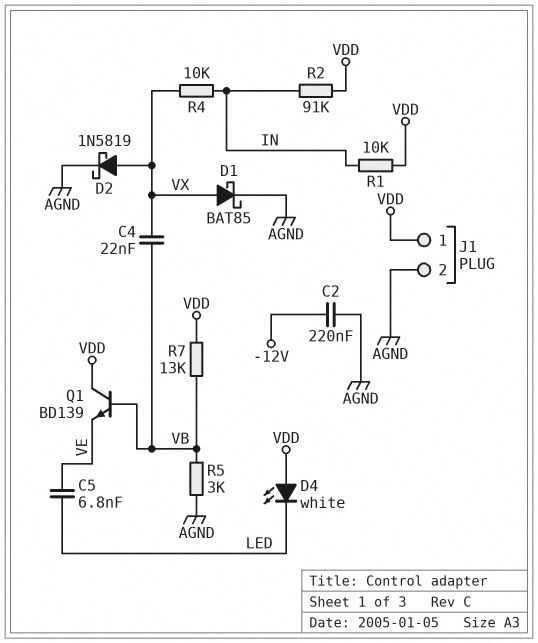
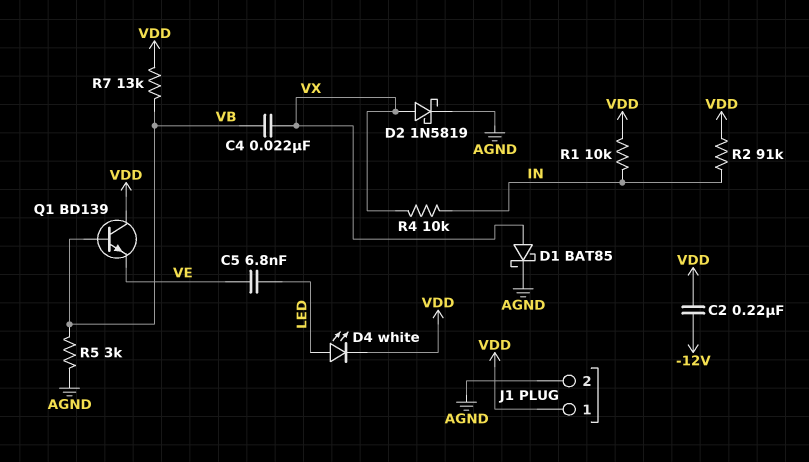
C2: 220nF (-12V, AGND) -> 220nF (-12V, VDD)
D4: LED white (A VDD, K LED) -> LED white (A LED, K VDD)

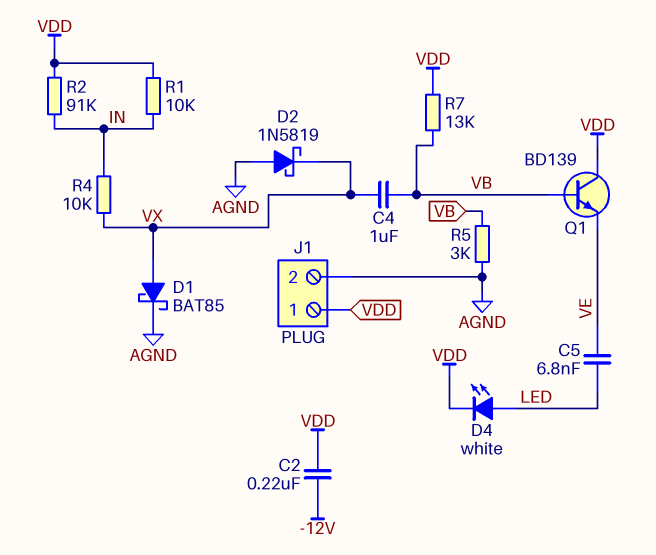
C4: 22nF (VB, VX) -> 1uF (VB, VX)
D2: schottky 1N5819 (A VX, K AGND) -> schottky 1N5819 (A AGND, K VX)

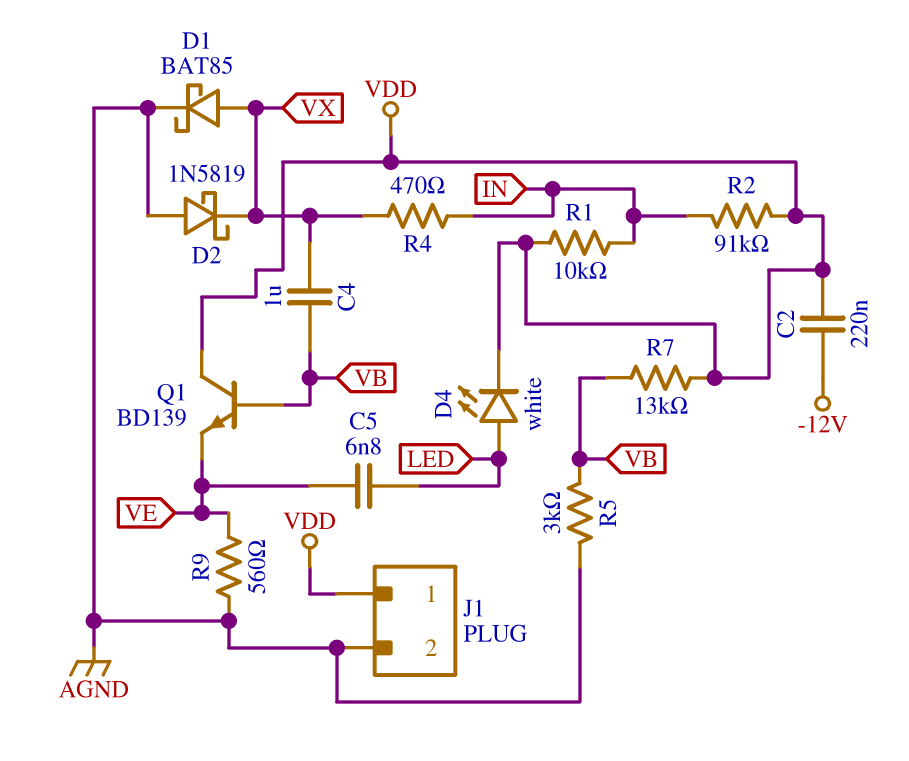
R4: 10k (IN, VX) -> 470 (IN, VX)
R9: none -> 560 (AGND, VE)

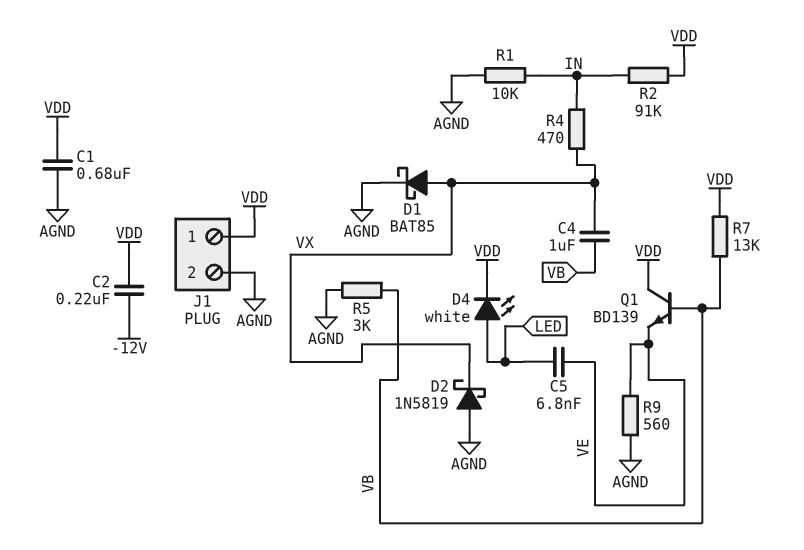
C1: none -> 680nF (AGND, VDD)
R1: 10k (IN, VDD) -> 10k (AGND, IN)

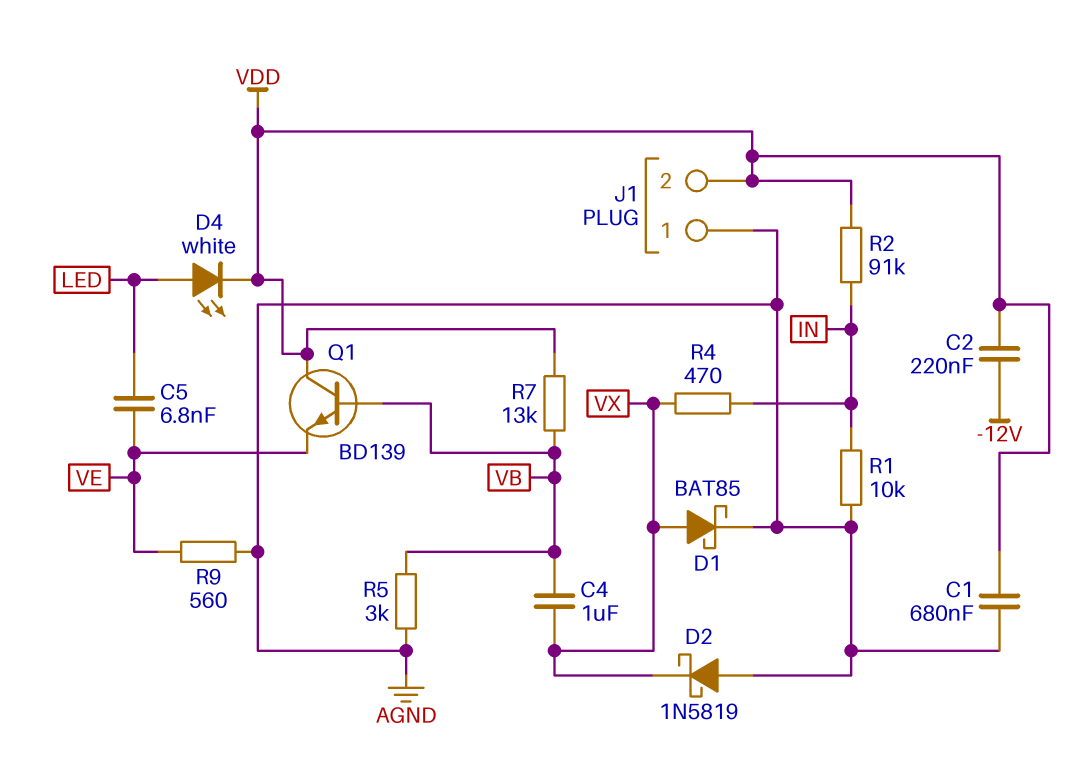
J1 pin 1: VDD -> AGND
J1 pin 2: AGND -> VDD

